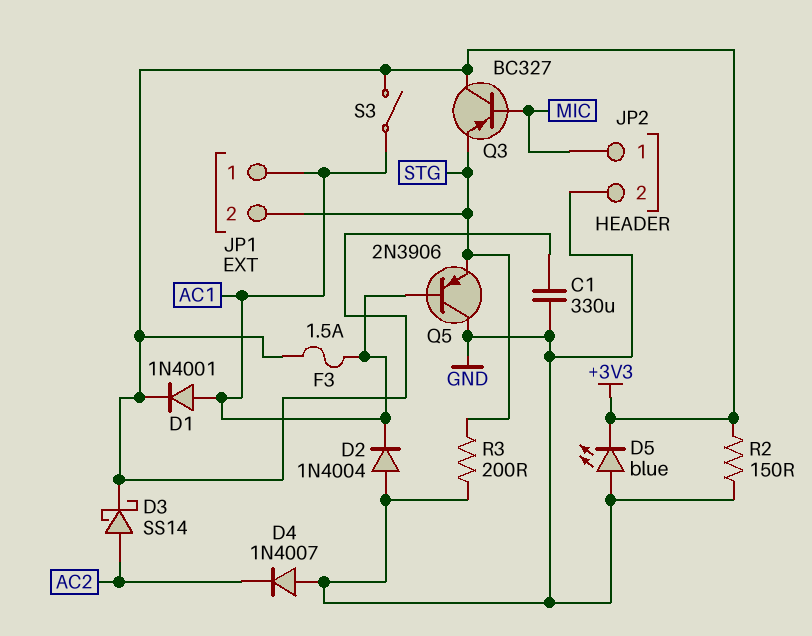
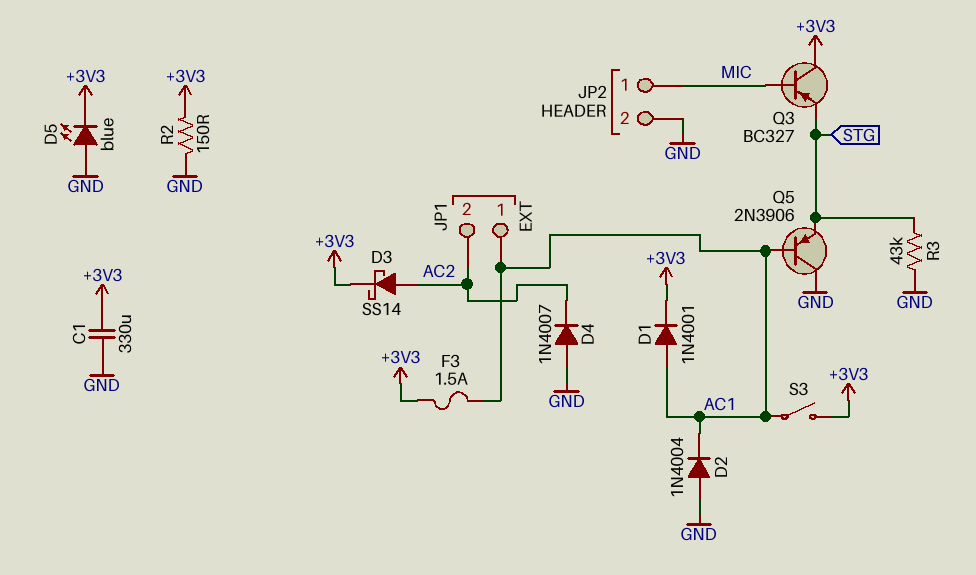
JP1 pin 2: STG -> AC2
R3: 200 (GND, STG) -> 43k (GND, STG)

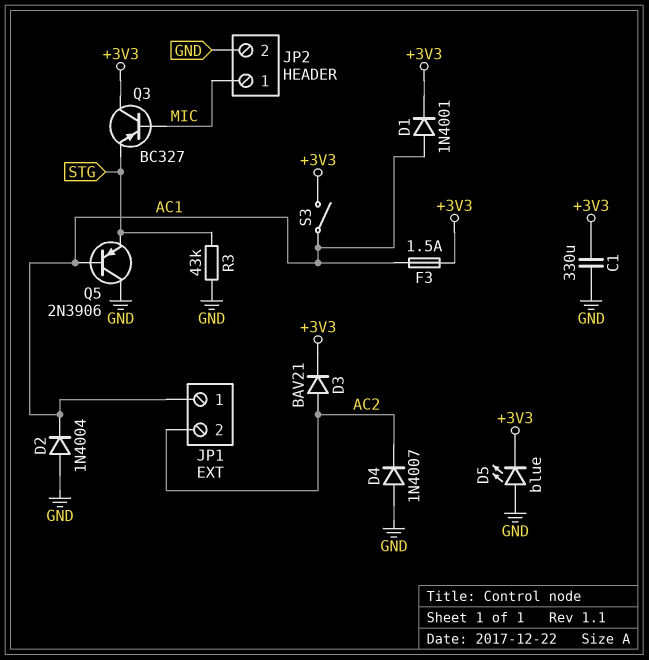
D3: schottky SS14 (A AC2, K +3V3) -> diode BAV21 (A AC2, K +3V3)
R2: 150 (+3V3, GND) -> none

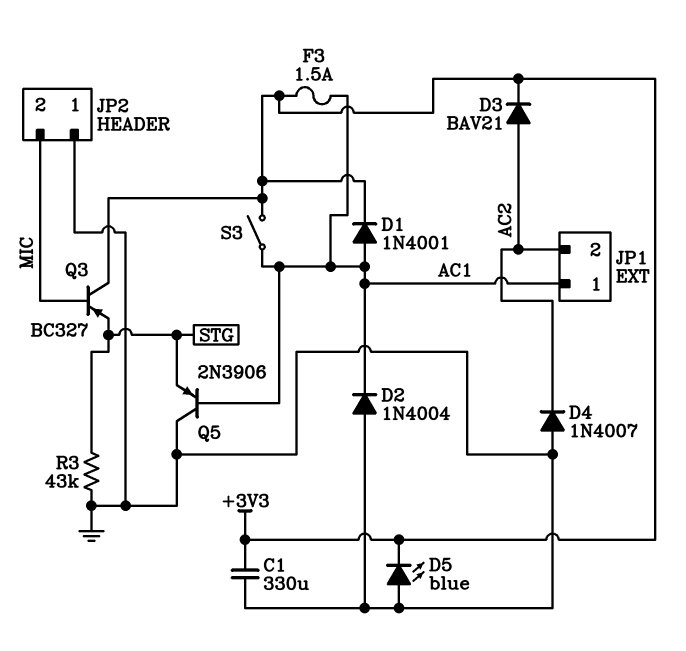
JP2 pin 1: MIC -> GND
JP2 pin 2: GND -> MIC

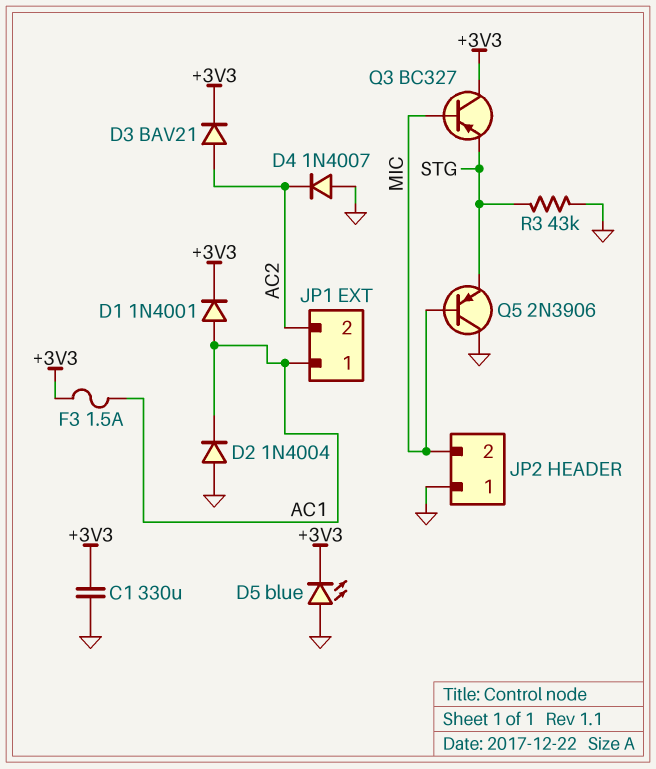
Q5: PNP 2N3906 (B AC1, C GND, E STG) -> PNP 2N3906 (B MIC, C GND, E STG)
S3: switch (+3V3, AC1) -> none

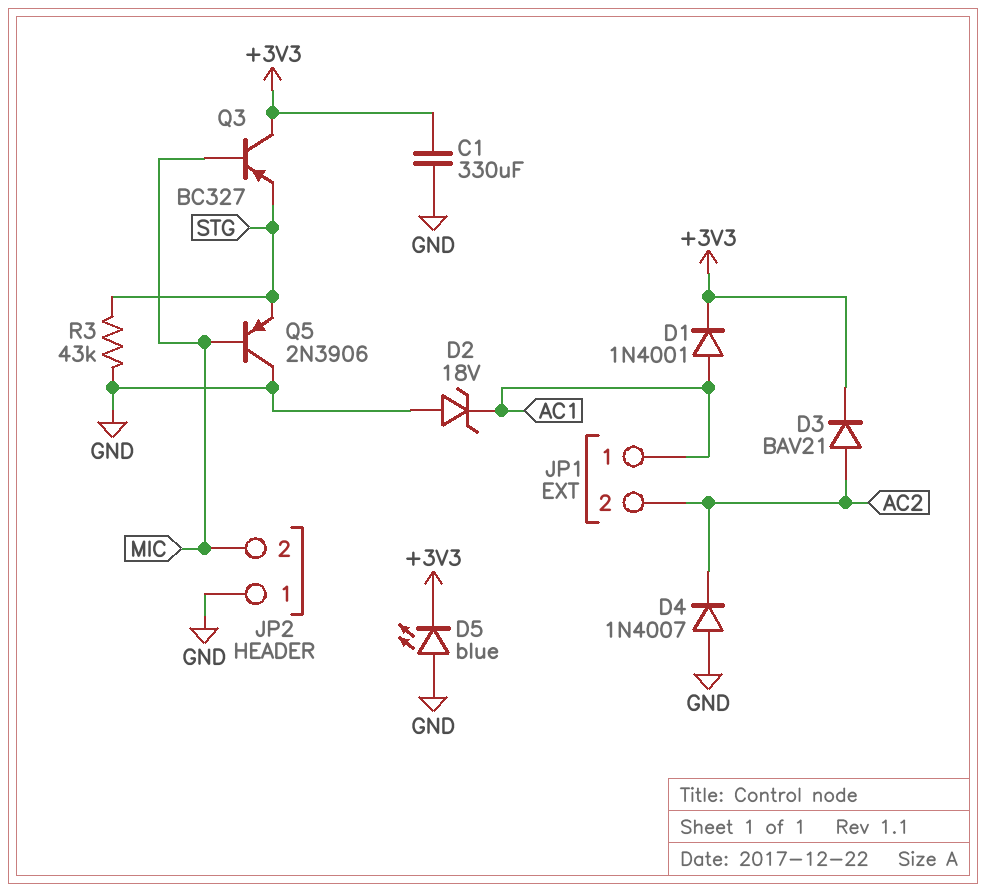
D2: diode 1N4004 (A GND, K AC1) -> zener 18V (A GND, K AC1)
F3: 1.5A (+3V3, AC1) -> none

